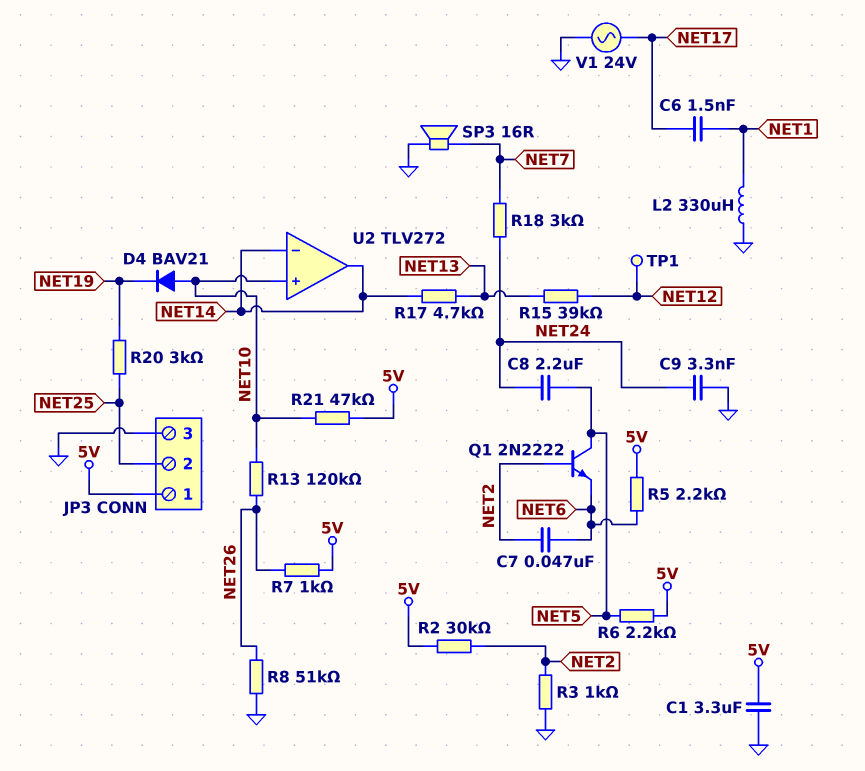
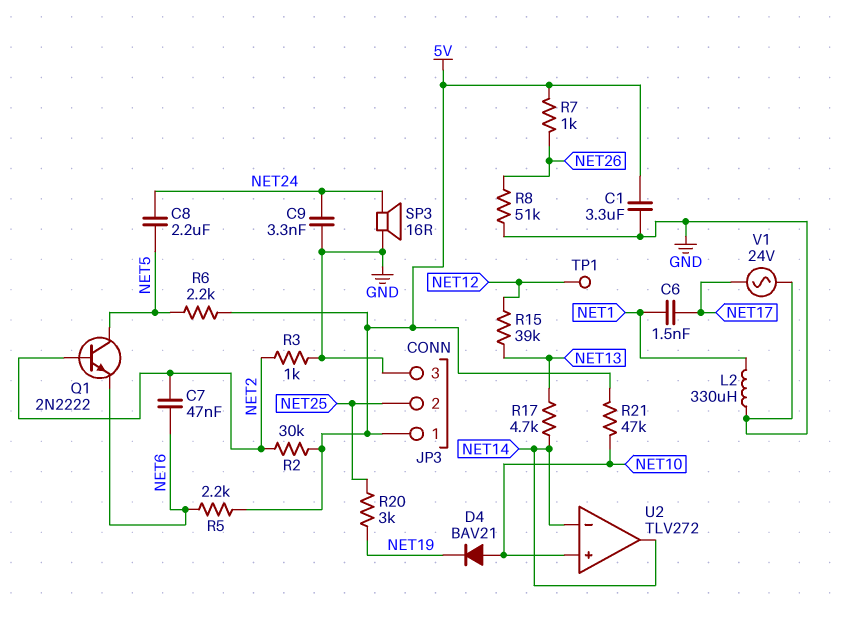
R13: 120k (NET10, NET26) -> none
R18: 3k (NET7, NET24) -> none
SP3: speaker 16R (GND, NET7) -> speaker 16R (GND, NET24)

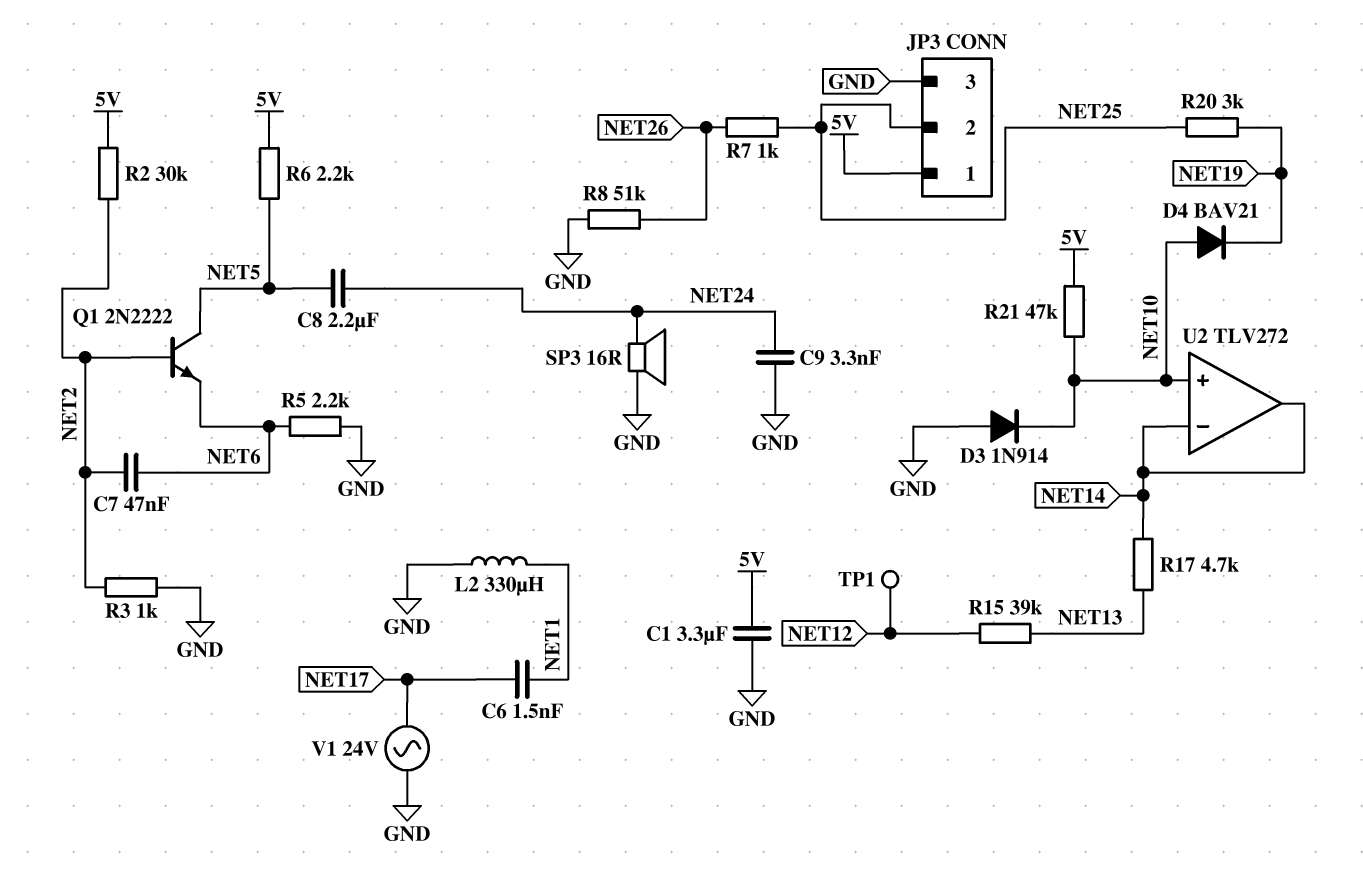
D3: none -> diode 1N914 (A GND, K NET10)
R5: 2.2k (5V, NET6) -> 2.2k (GND, NET6)
R7: 1k (5V, NET26) -> 1k (NET25, NET26)

